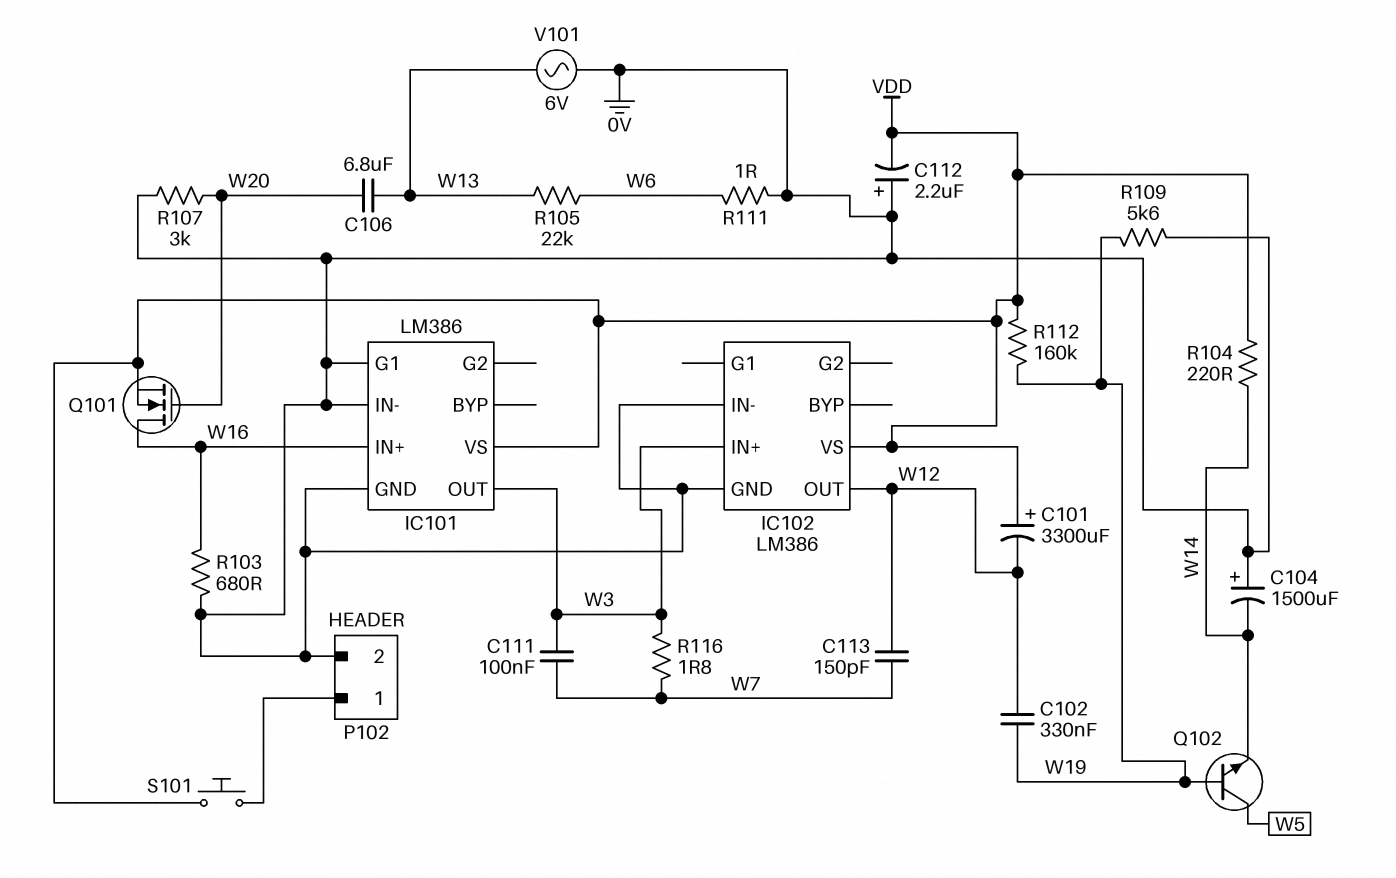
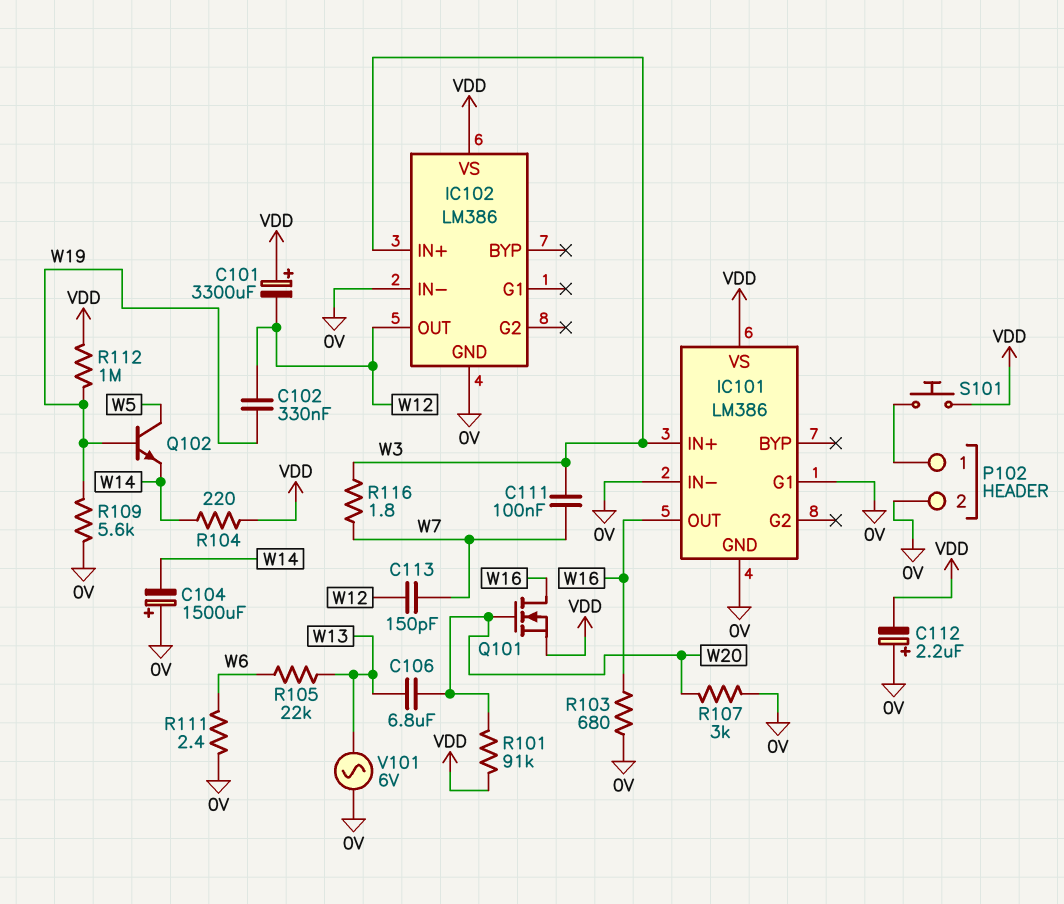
IC101 pin IN+: W16 -> W3
IC101 pin OUT: W3 -> W16
R101: none -> 91k (VDD, W20)
R111: 1 (0V, W6) -> 2.4 (0V, W6)
R112: 160k (VDD, W19) -> 1M (VDD, W19)

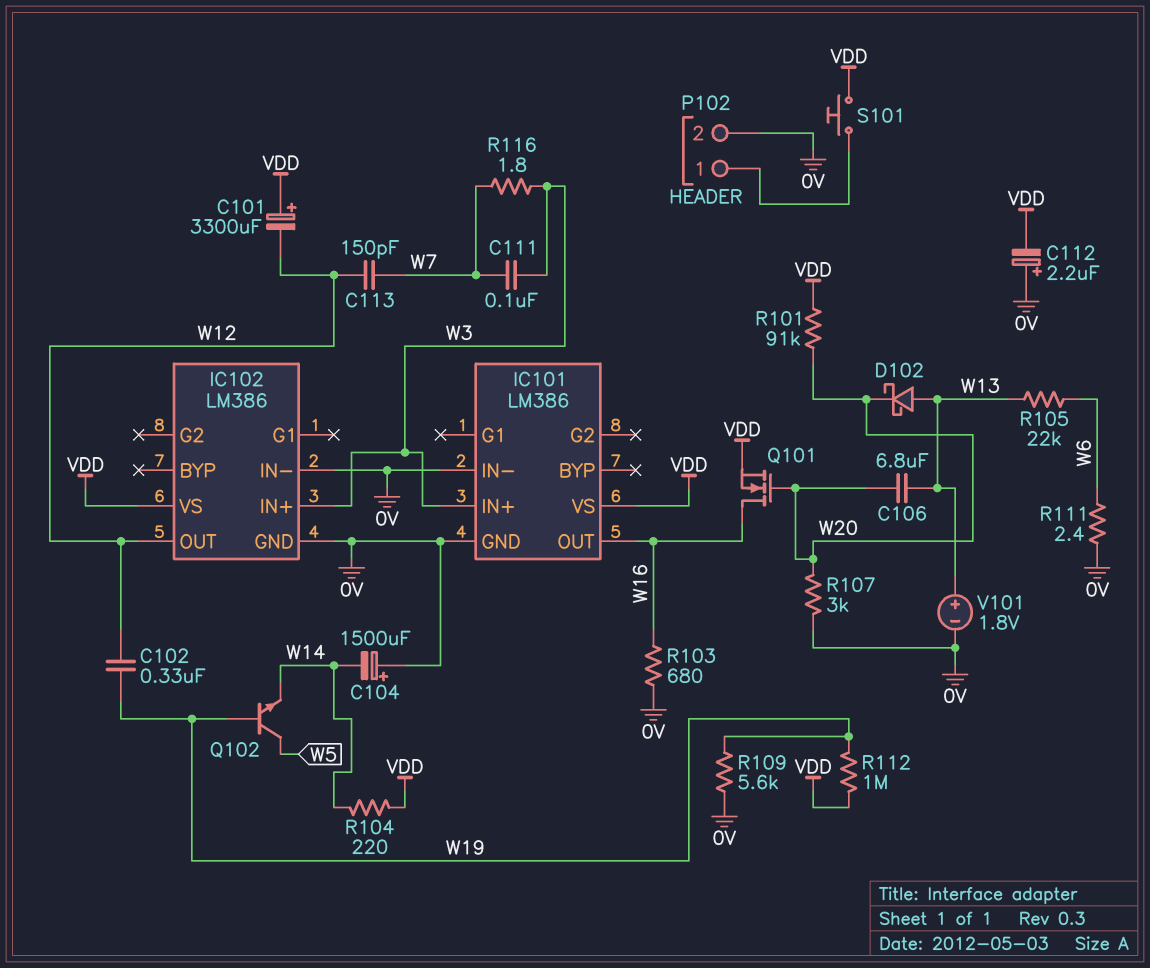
D102: none -> schottky (A W13, K W20)
IC101 pin G1: 0V -> none
V101: AC 6V (0V, W13) -> 1.8V (plus W13, minus 0V)

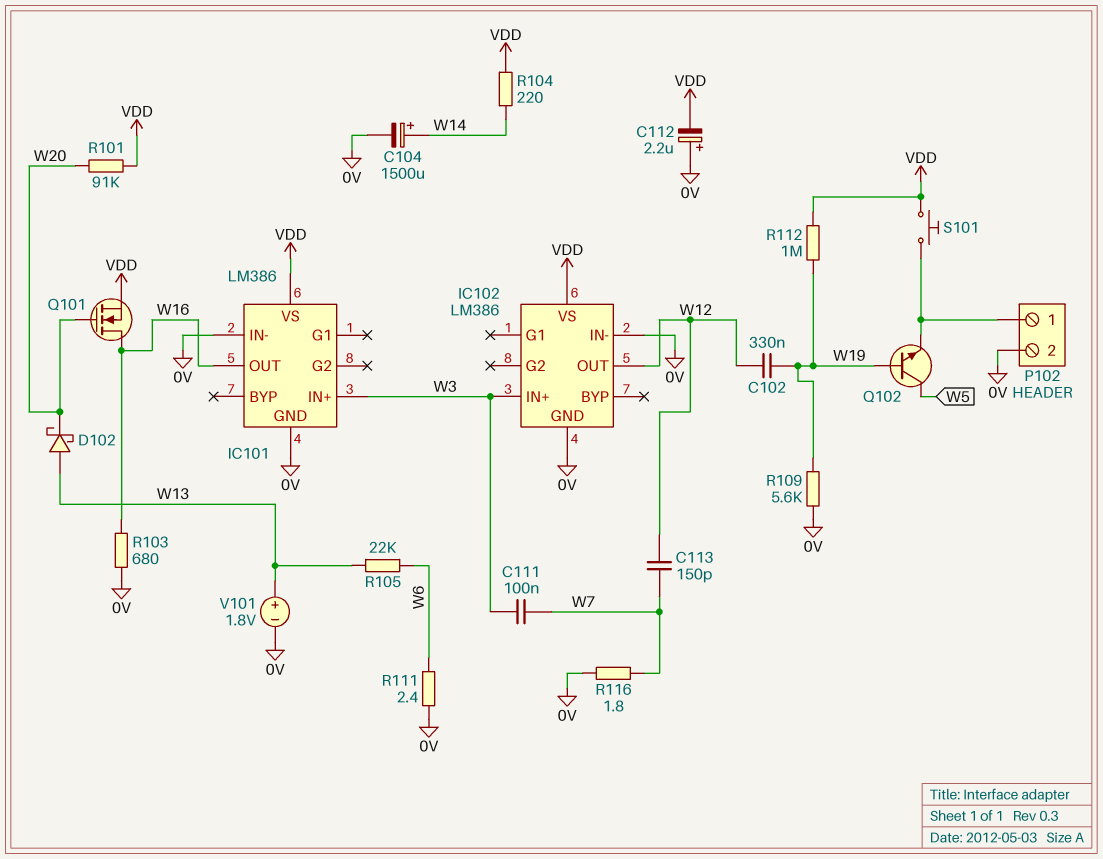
C101: 3300uF (plus VDD, minus W12) -> none
C104: 1500uF (plus 0V, minus W14) -> 1500uF (plus W14, minus 0V)
C106: 6.8uF (W13, W20) -> none
Q102: NPN (B W19, C W5, E W14) -> NPN (B W19, C W5, E P102/1)
R107: 3k (0V, W20) -> none
R116: 1.8 (W3, W7) -> 1.8 (0V, W7)

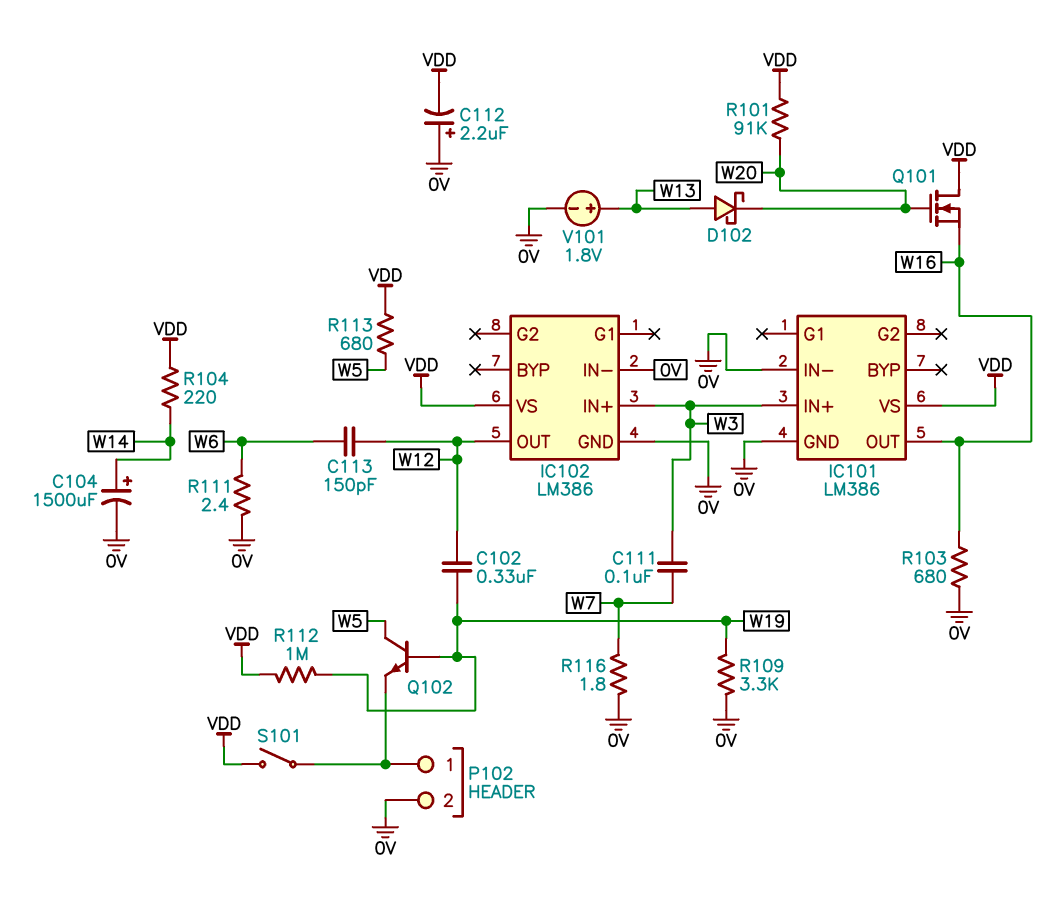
C113: 150pF (W7, W12) -> 150pF (W6, W12)
Q101: NMOS (G W20, D W16, S VDD) -> NMOS (G W20, D VDD, S W16)
R105: 22k (W6, W13) -> none
R109: 5.6k (0V, W19) -> 3.3k (0V, W19)
R113: none -> 680 (VDD, W5)
S101: button (P102/1, VDD) -> switch (P102/1, VDD)

